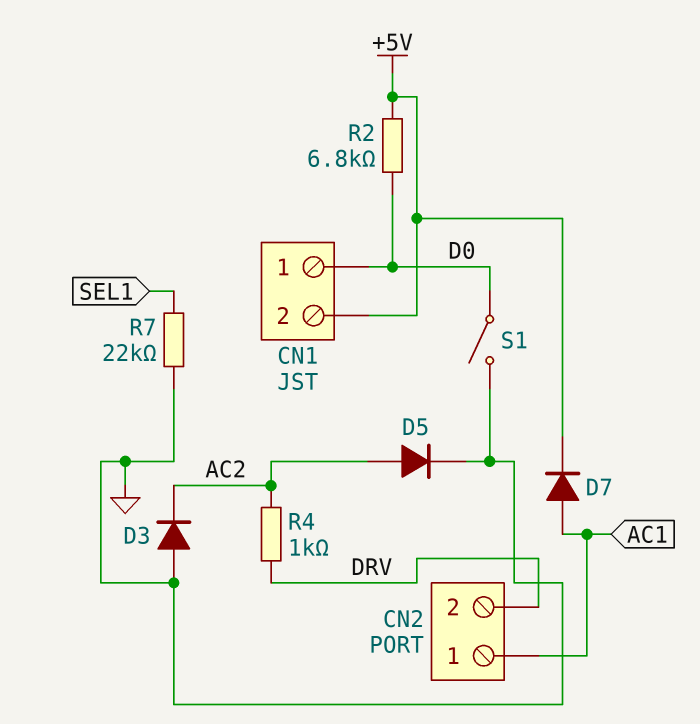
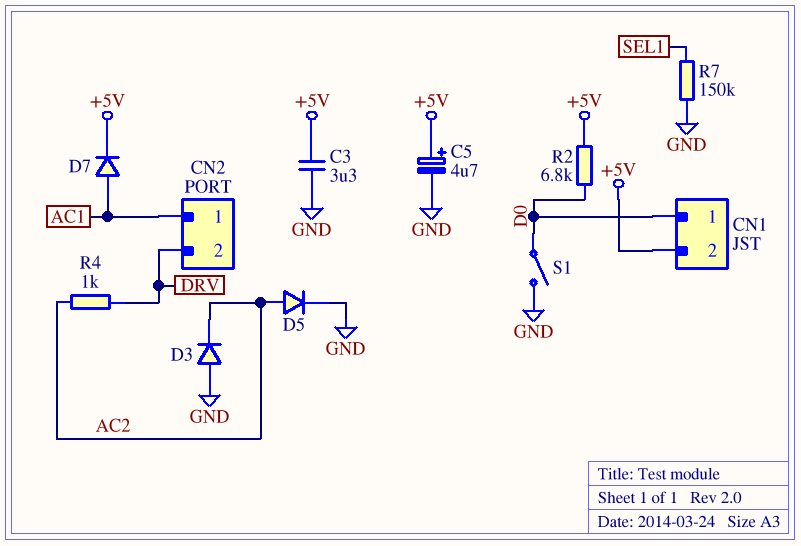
C3: none -> 3.3uF (+5V, GND)
C5: none -> 4.7uF (plus +5V, minus GND)
R7: 22k (GND, SEL1) -> 150k (GND, SEL1)

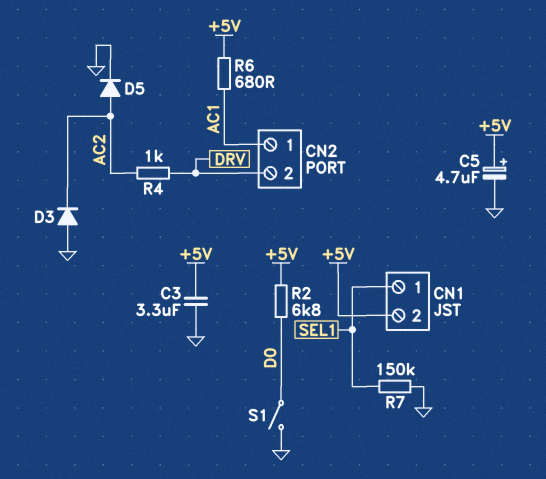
CN1 pin 1: D0 -> SEL1
D7: diode (A AC1, K +5V) -> none
R6: none -> 680 (+5V, AC1)

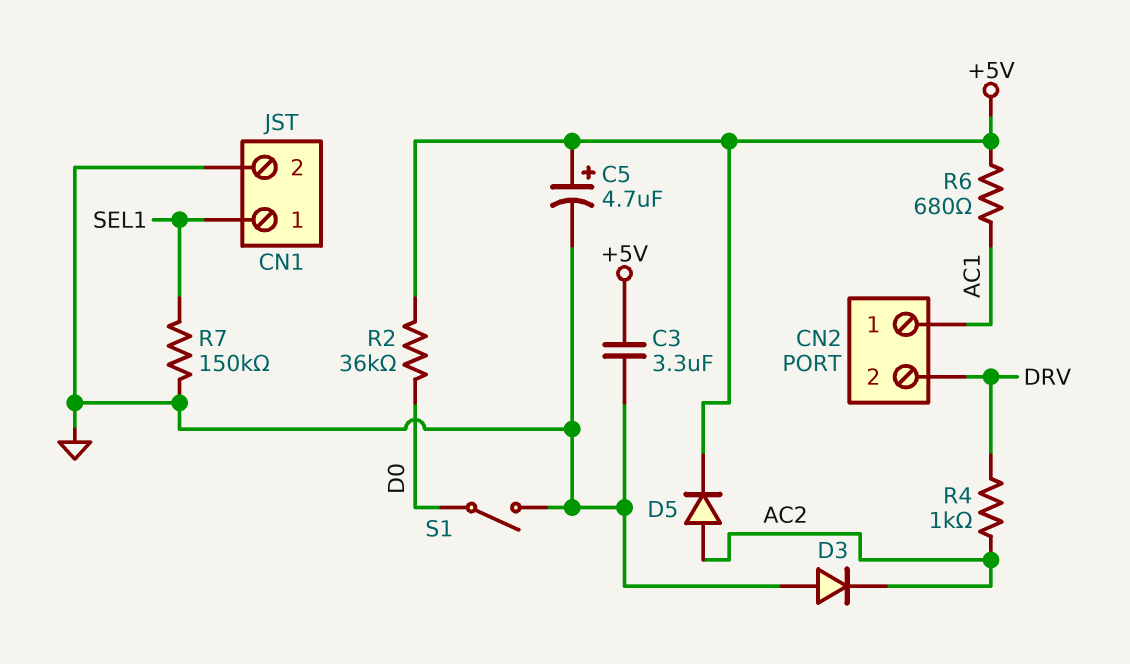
CN1 pin 2: +5V -> GND
D5: diode (A AC2, K GND) -> diode (A AC2, K +5V)
R2: 6.8k (+5V, D0) -> 36k (+5V, D0)

